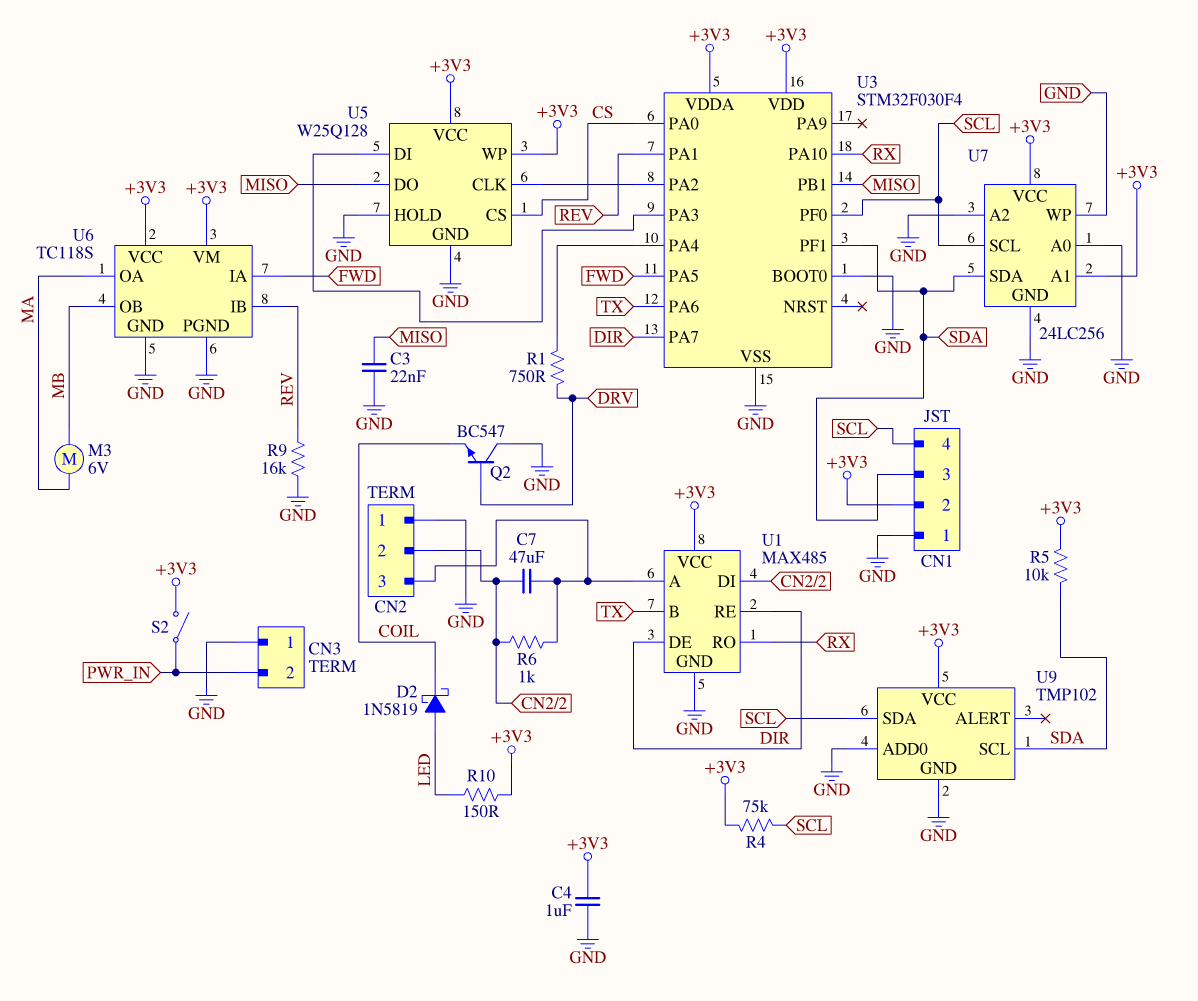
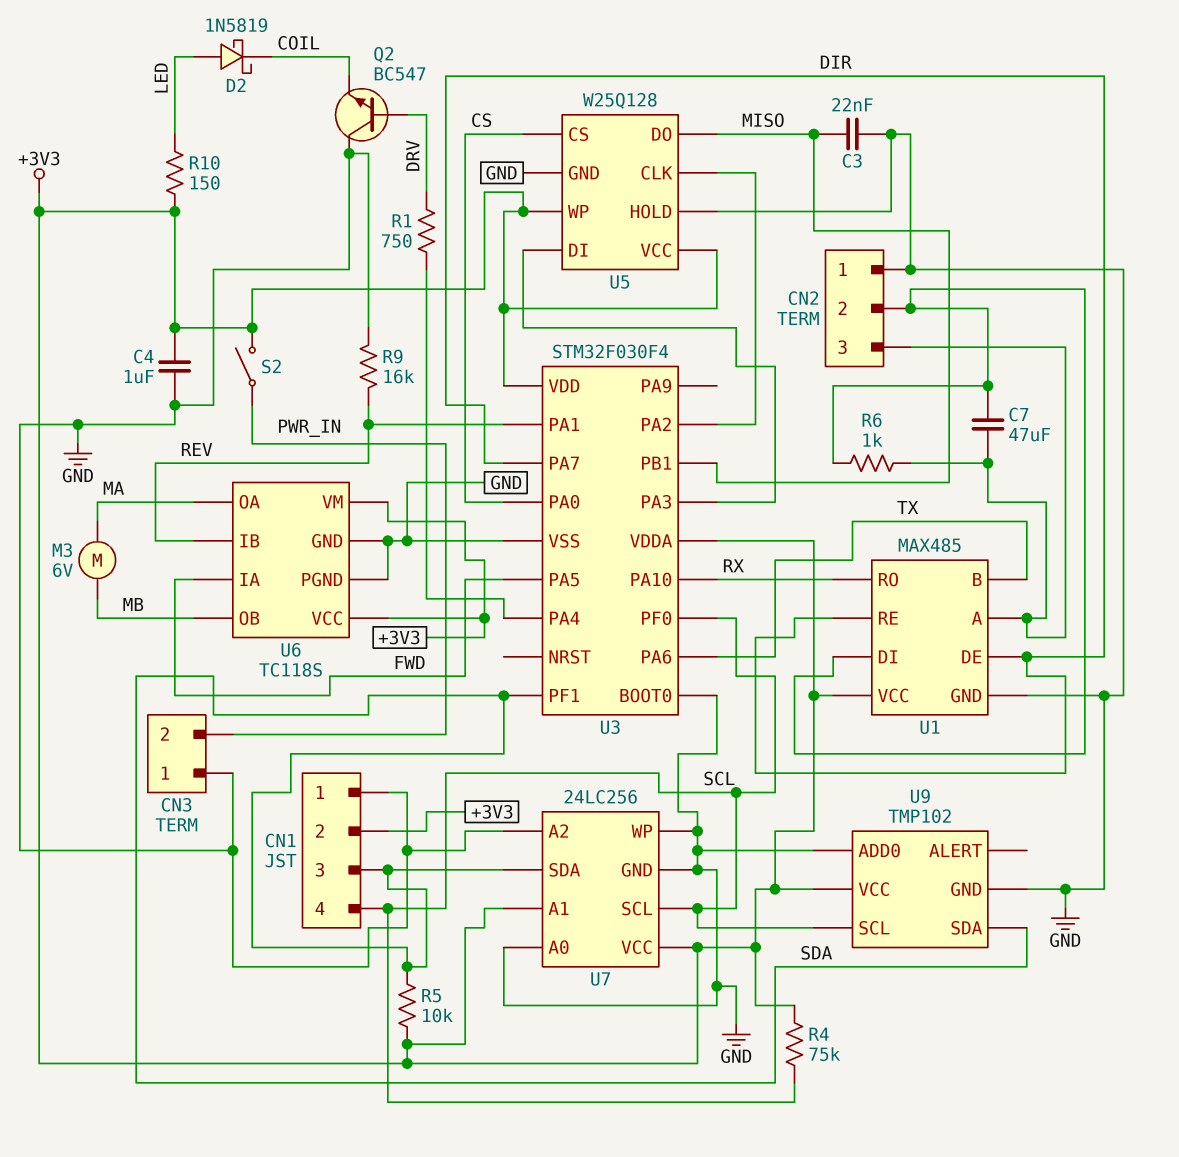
U9 pin SCL: SDA -> SCL
U9 pin SDA: SCL -> SDA

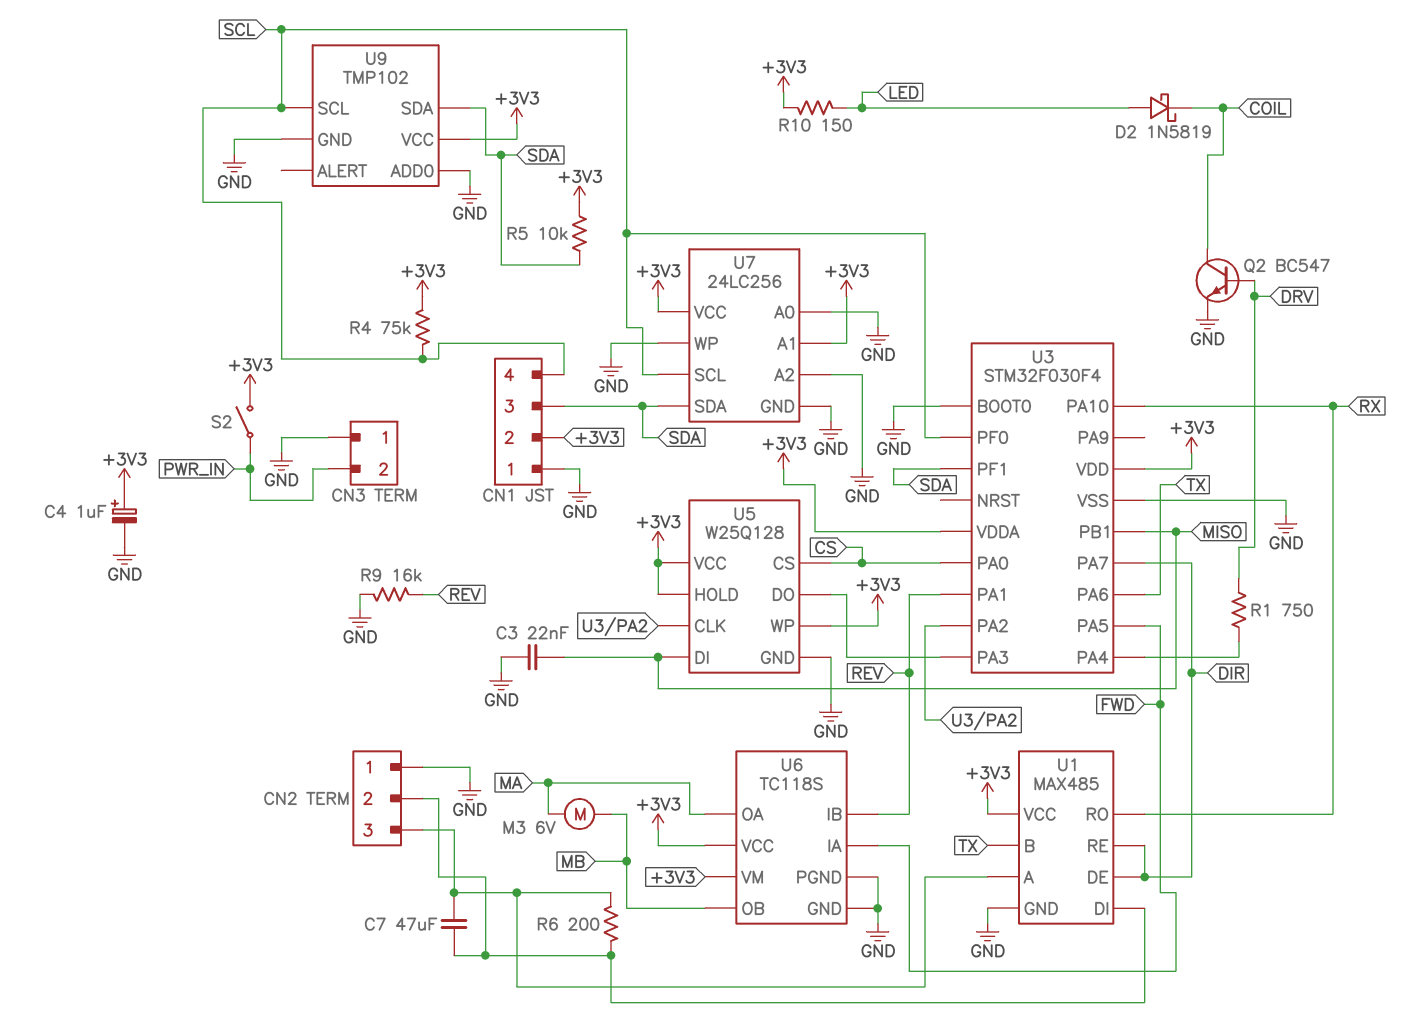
C4: 1uF (+3V3, GND) -> 1uF (plus +3V3, minus GND)
Q2: NPN BC547 (B DRV, C GND, E COIL) -> NPN BC547 (B DRV, C COIL, E GND)
R6: 1k (CN2/2, CN2/3) -> 200 (CN2/2, CN2/3)
U5 pin DI: U3/PA3 -> MISO
U5 pin DO: MISO -> U3/PA3
U5 pin HOLD: GND -> +3V3

